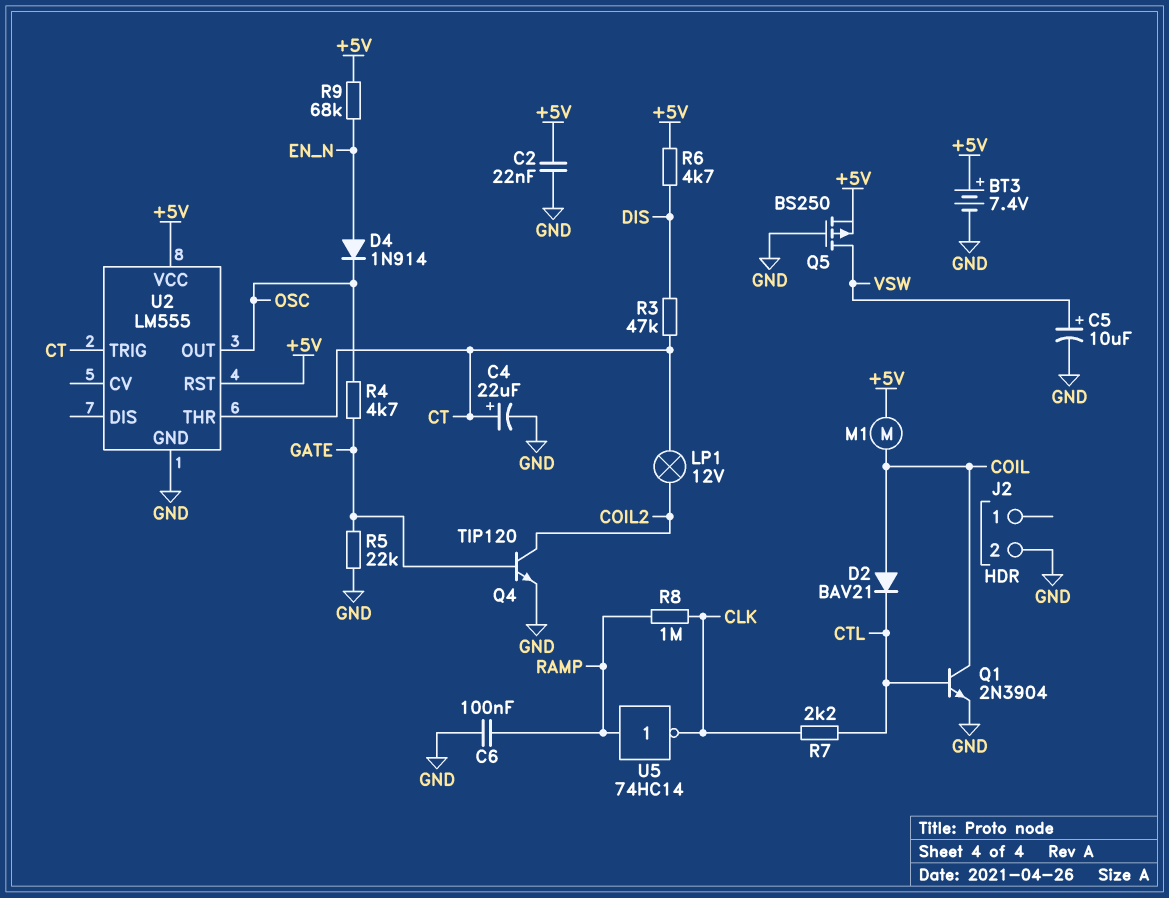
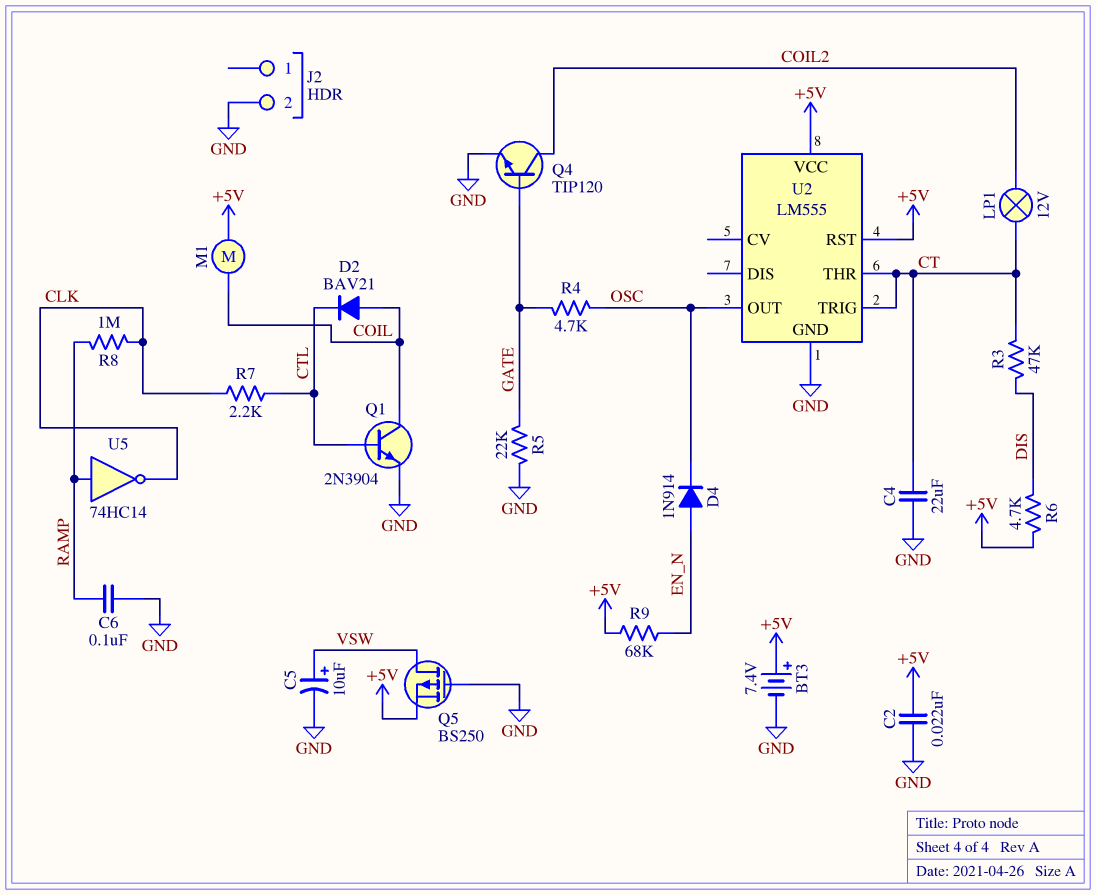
C4: 22uF (plus CT, minus GND) -> 22uF (CT, GND)

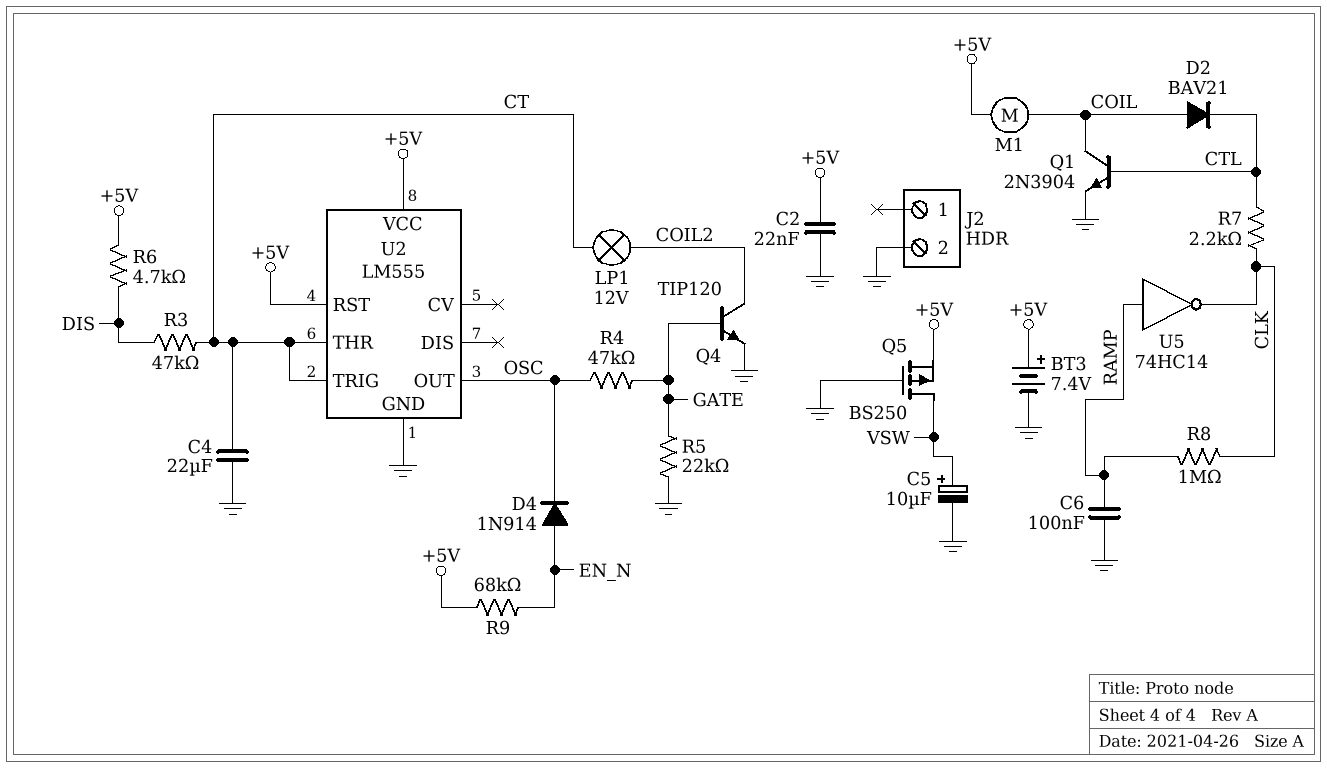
R4: 4.7k (GATE, OSC) -> 47k (GATE, OSC)

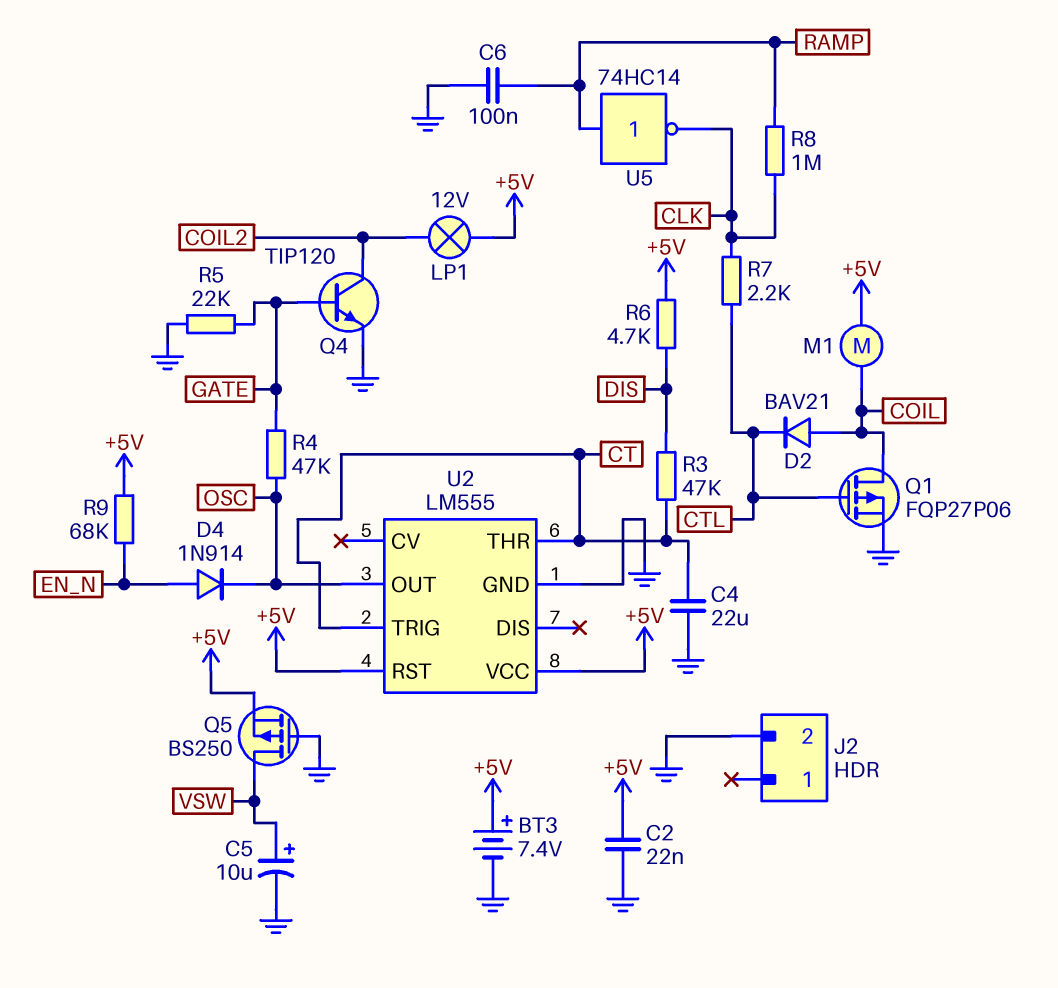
LP1: lamp 12V (COIL2, CT) -> lamp 12V (+5V, COIL2)
Q1: NPN 2N3904 (B CTL, C COIL, E GND) -> PMOS FQP27P06 (G CTL, D COIL, S GND)

